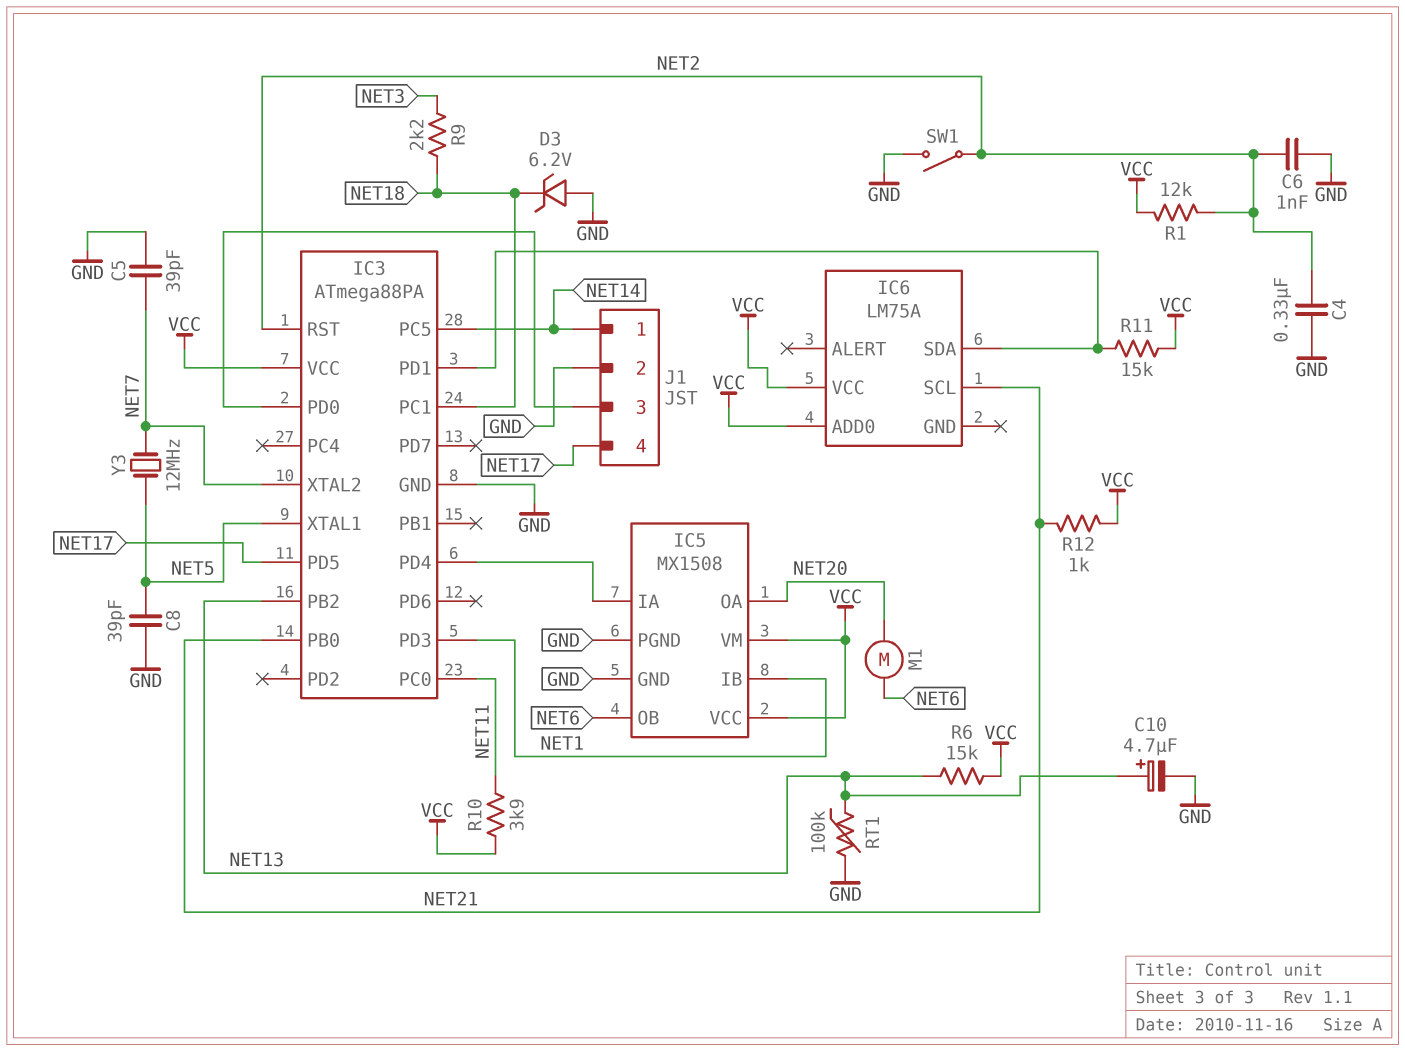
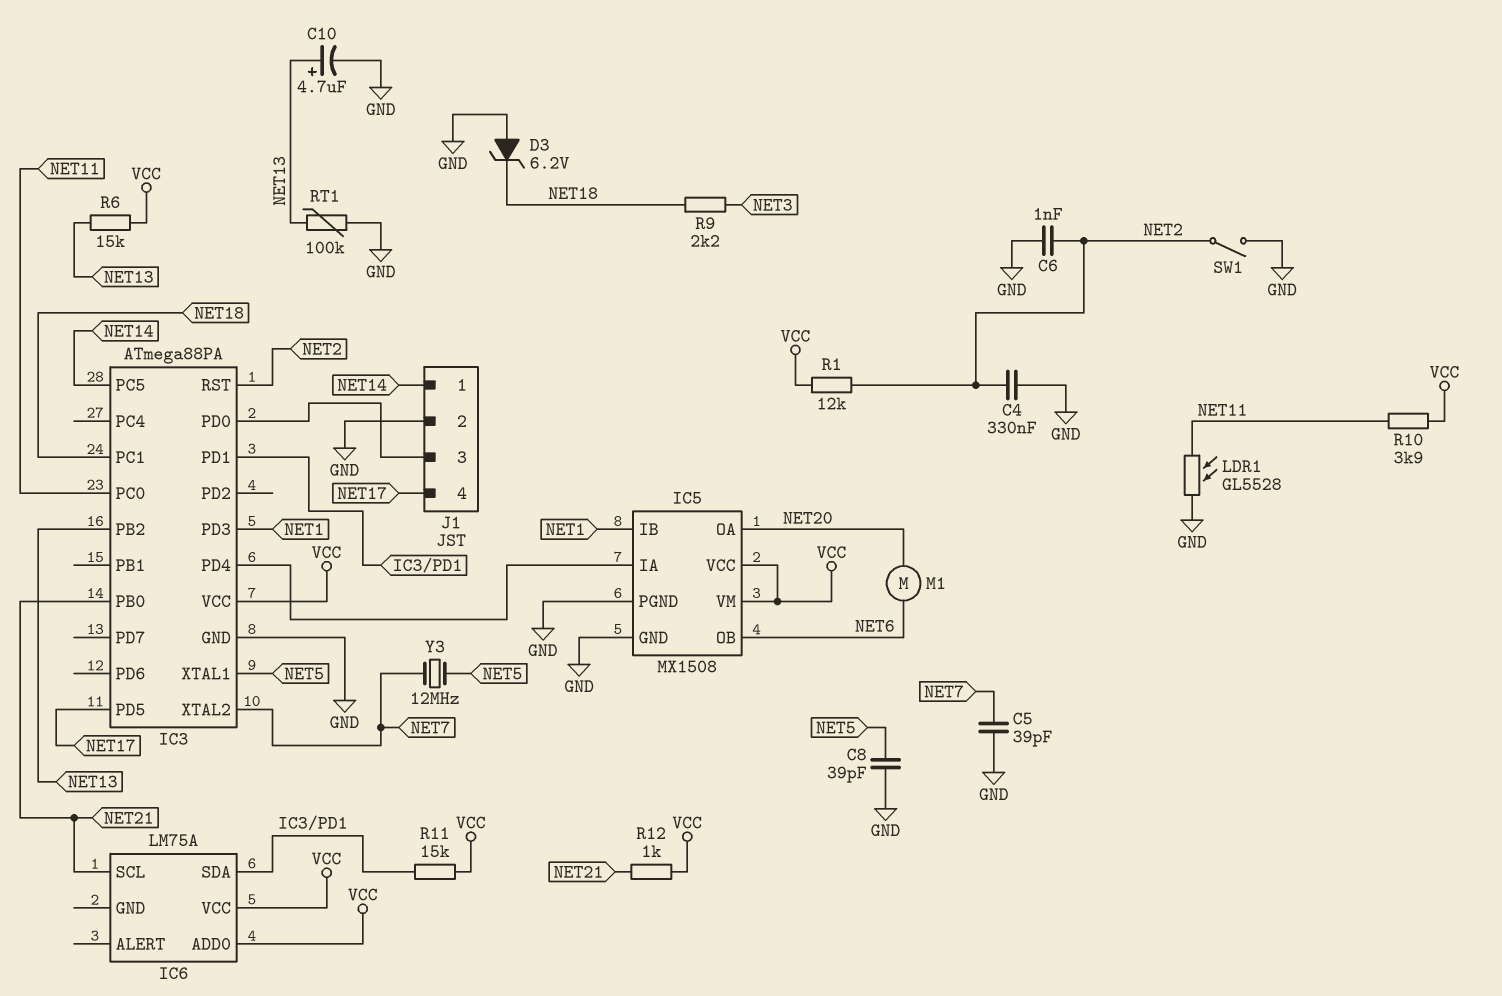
LDR1: none -> GL5528 (GND, NET11)

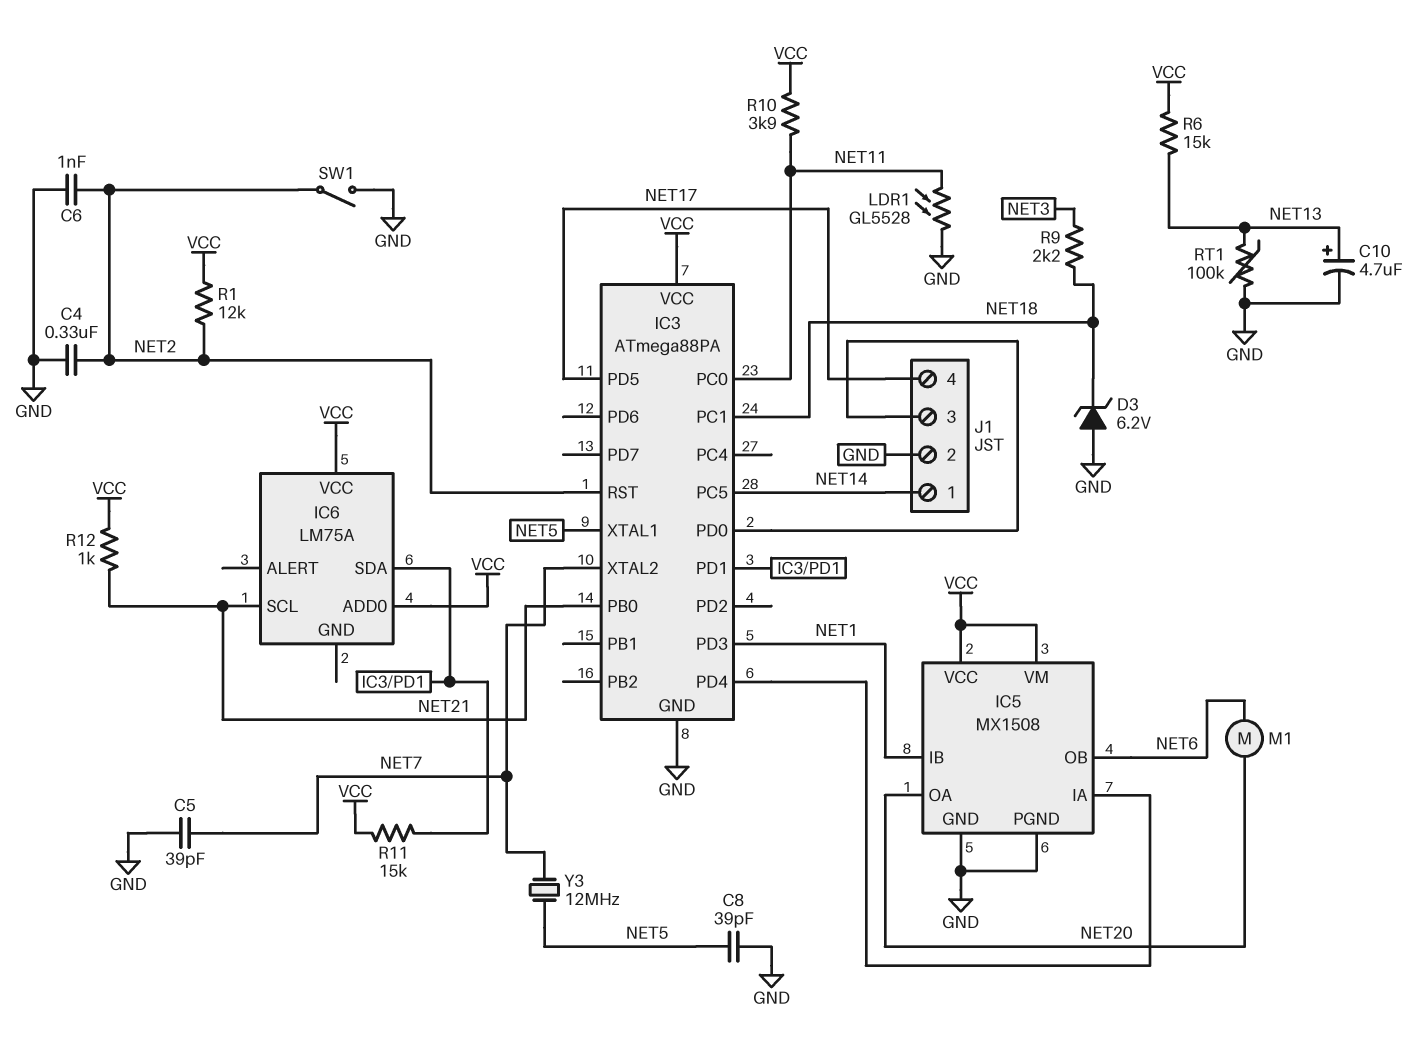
IC3 pin PB2: NET13 -> none

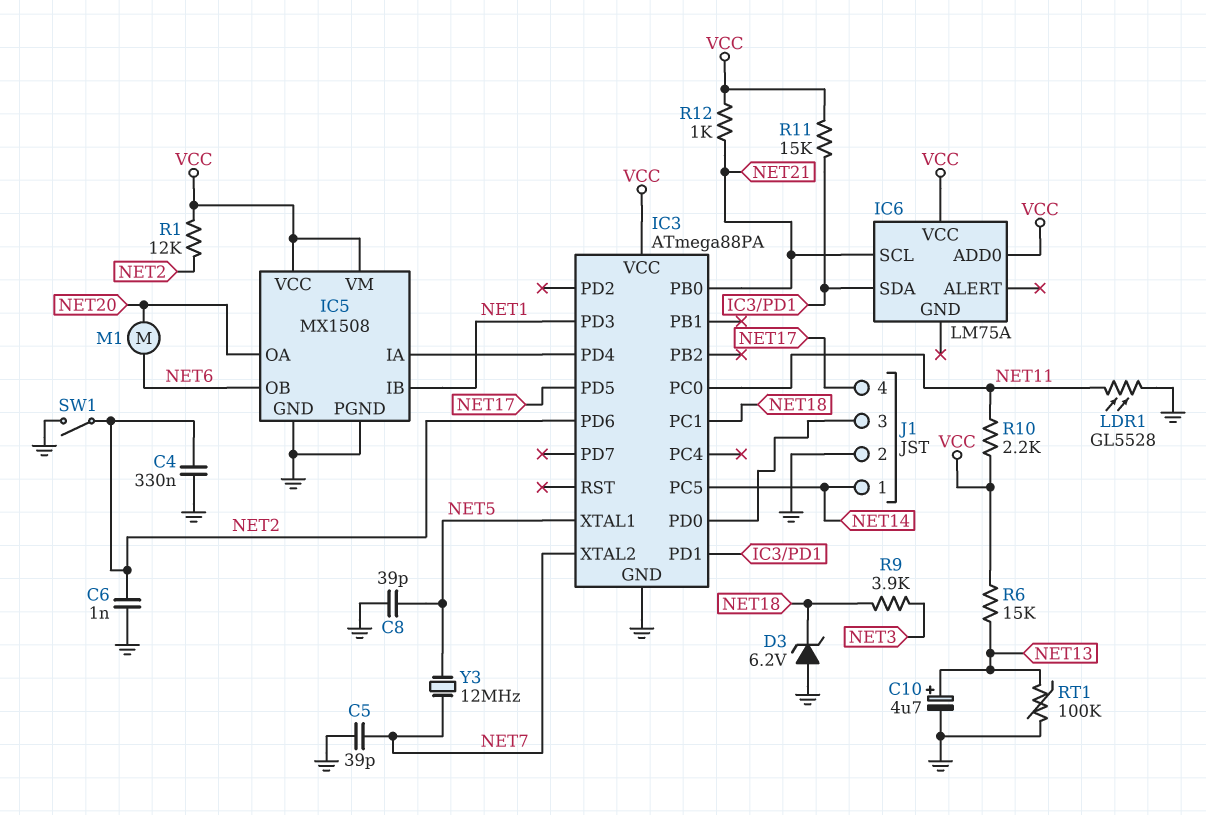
IC3 pin PD6: none -> NET2
IC3 pin RST: NET2 -> none
R9: 2.2k (NET3, NET18) -> 3.9k (NET3, NET18)
R10: 3.9k (NET11, VCC) -> 2.2k (NET11, VCC)

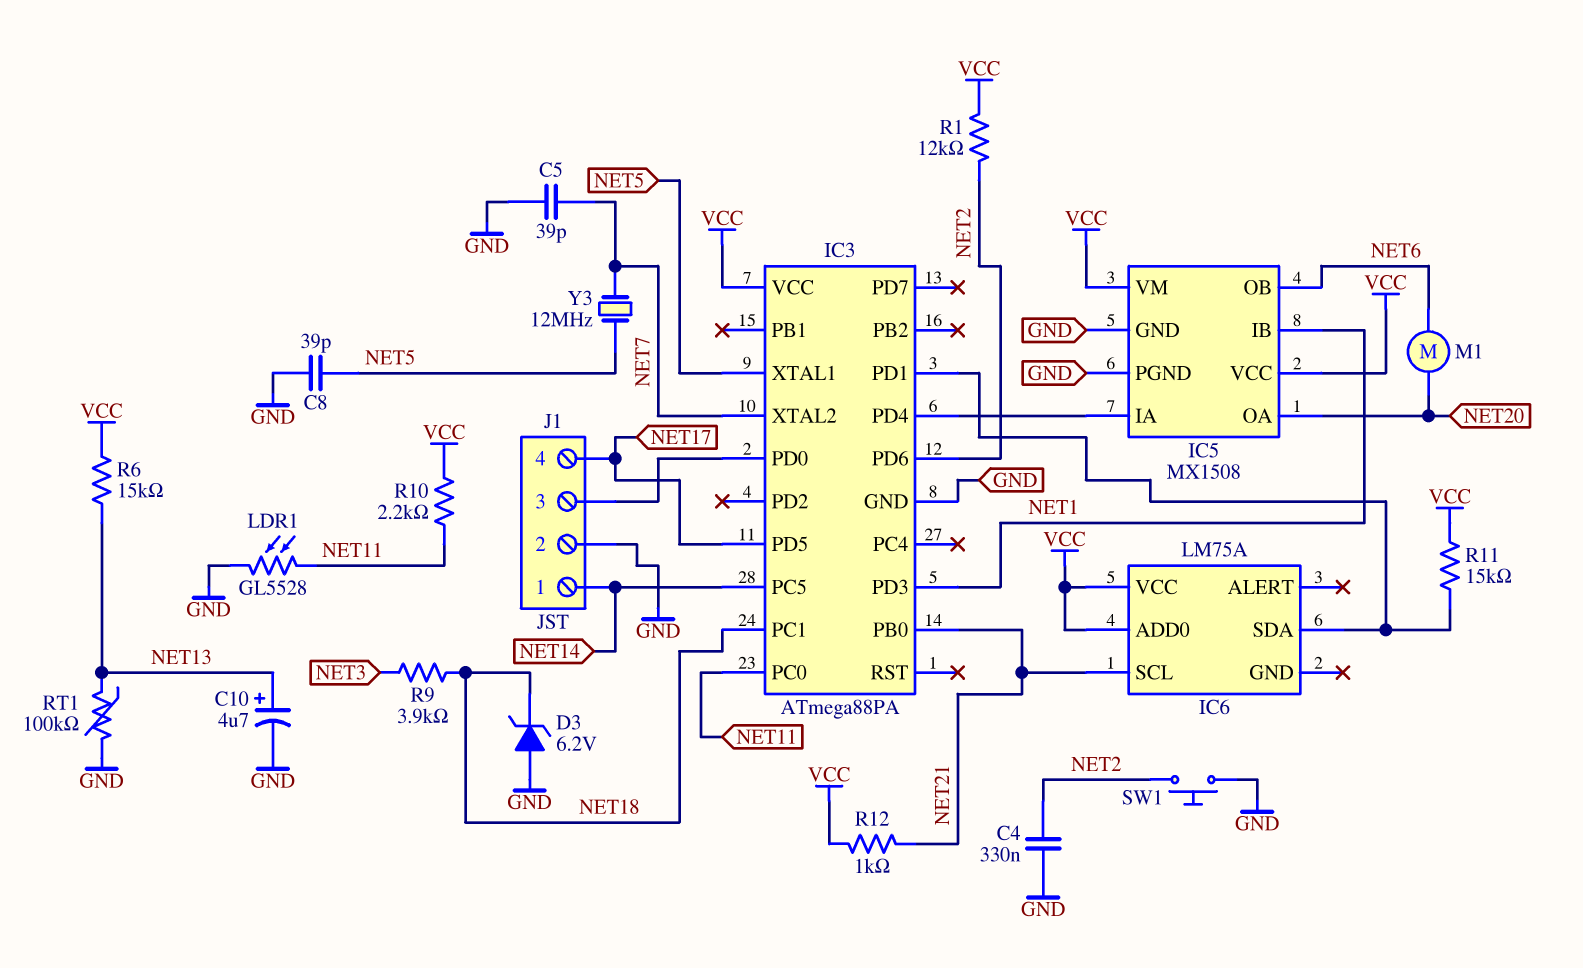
C6: 1nF (GND, NET2) -> none
SW1: switch (GND, NET2) -> button (GND, NET2)

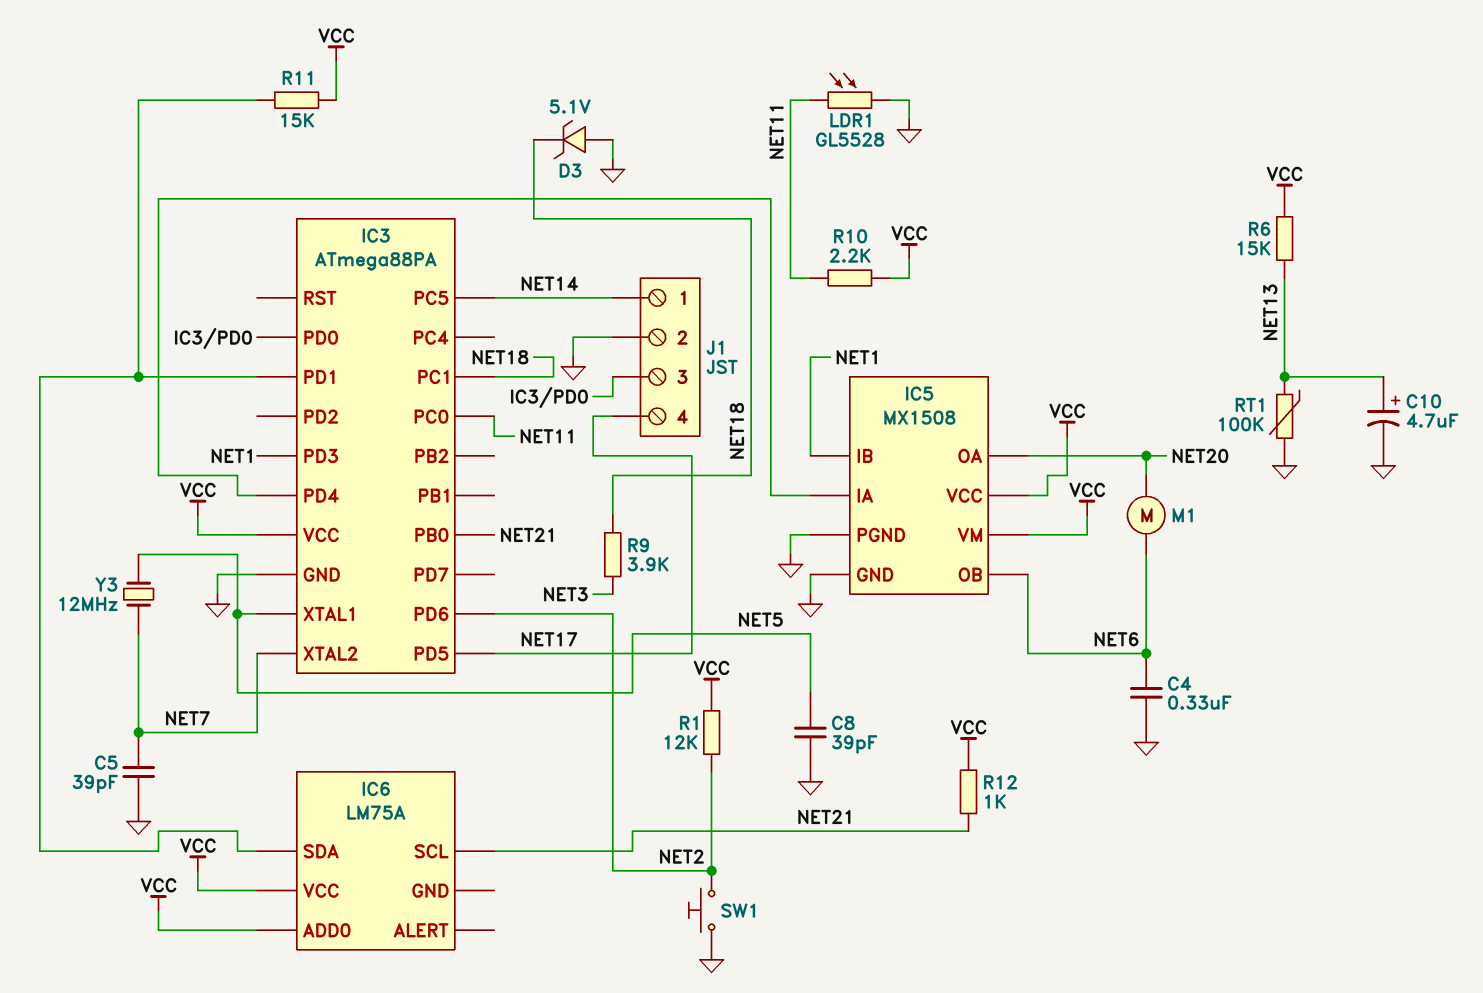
C4: 330nF (GND, NET2) -> 330nF (GND, NET6)
D3: zener 6.2V (A GND, K NET18) -> zener 5.1V (A GND, K NET18)

